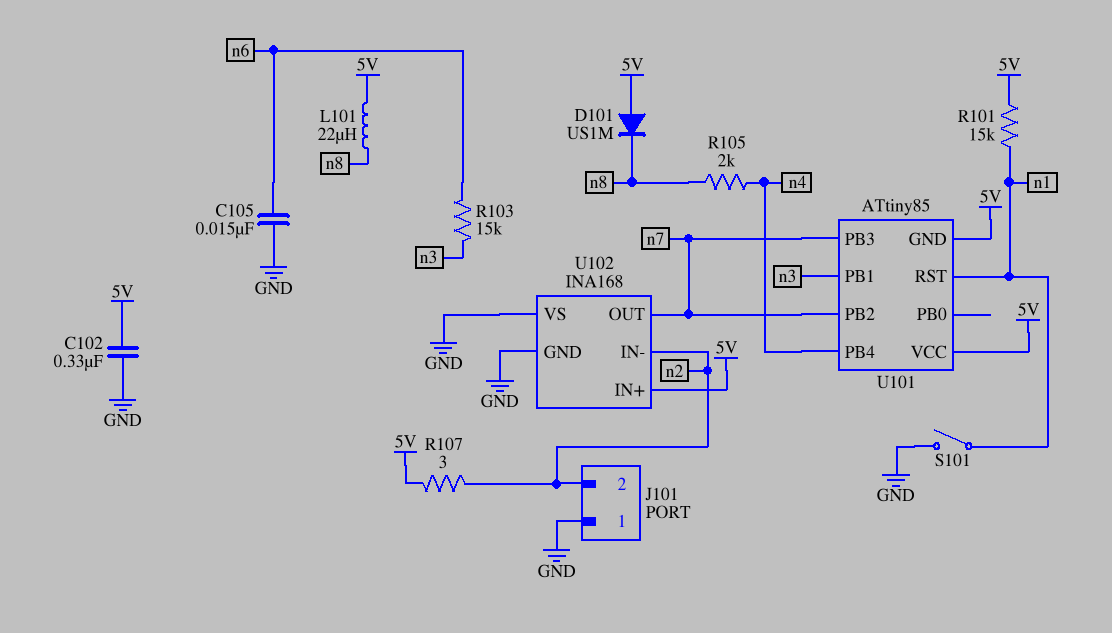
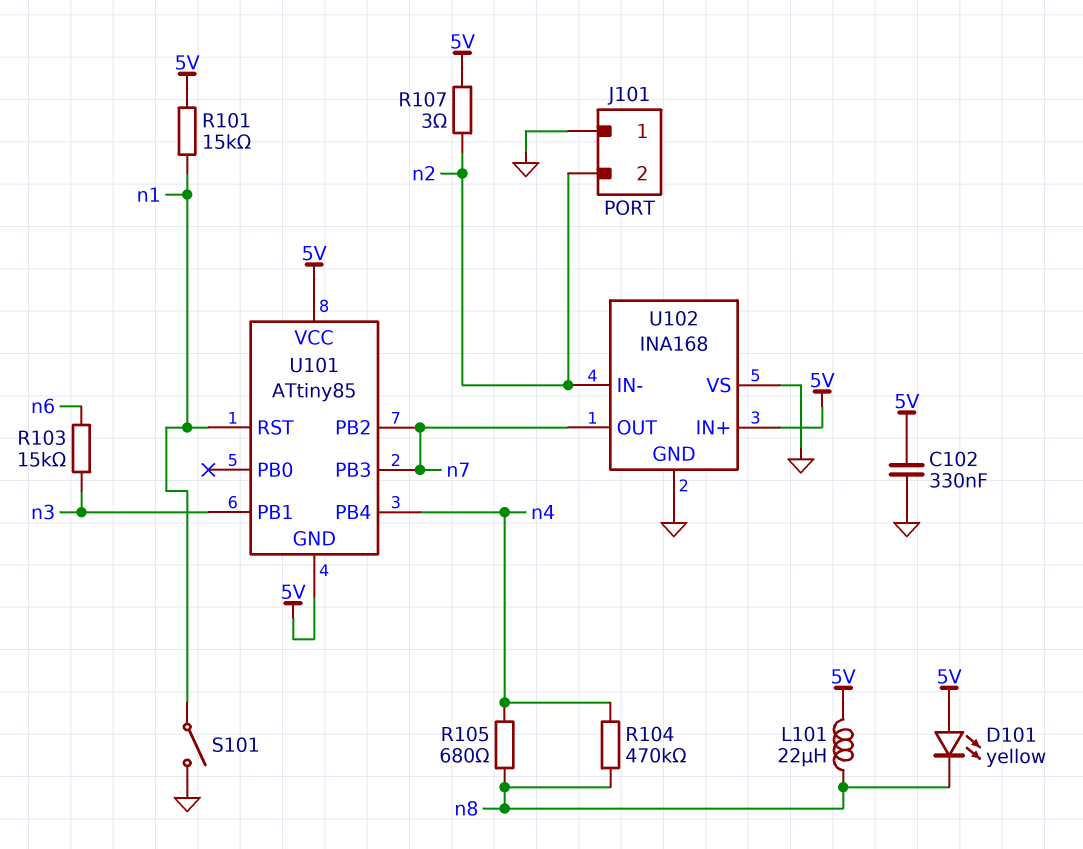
C105: 15nF (GND, n6) -> none
D101: diode US1M (A 5V, K n8) -> LED yellow (A 5V, K n8)
R104: none -> 470k (n4, n8)
R105: 2k (n4, n8) -> 680 (n4, n8)

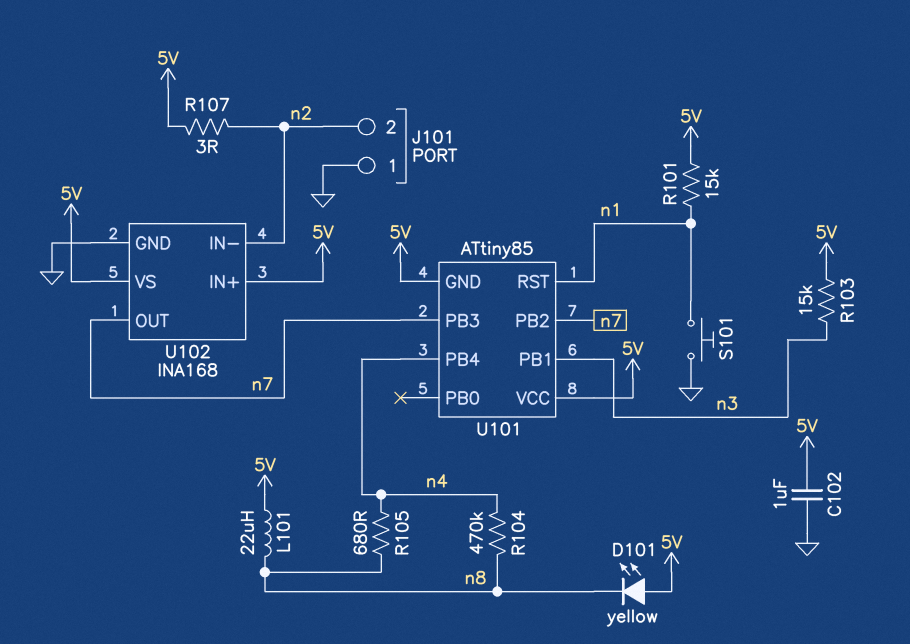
C102: 330nF (5V, GND) -> 1uF (5V, GND)
R103: 15k (n3, n6) -> 15k (5V, n3)
S101: switch (GND, n1) -> button (GND, n1)
U102 pin VS: GND -> 5V

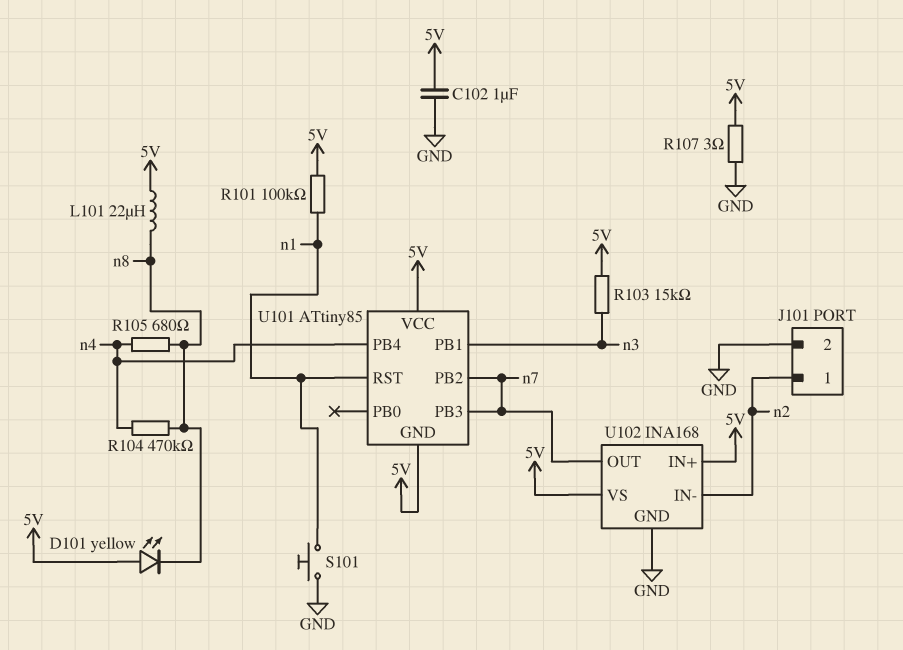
J101 pin 1: GND -> n2
J101 pin 2: n2 -> GND
R101: 15k (5V, n1) -> 100k (5V, n1)
R107: 3 (5V, n2) -> 3 (5V, GND)

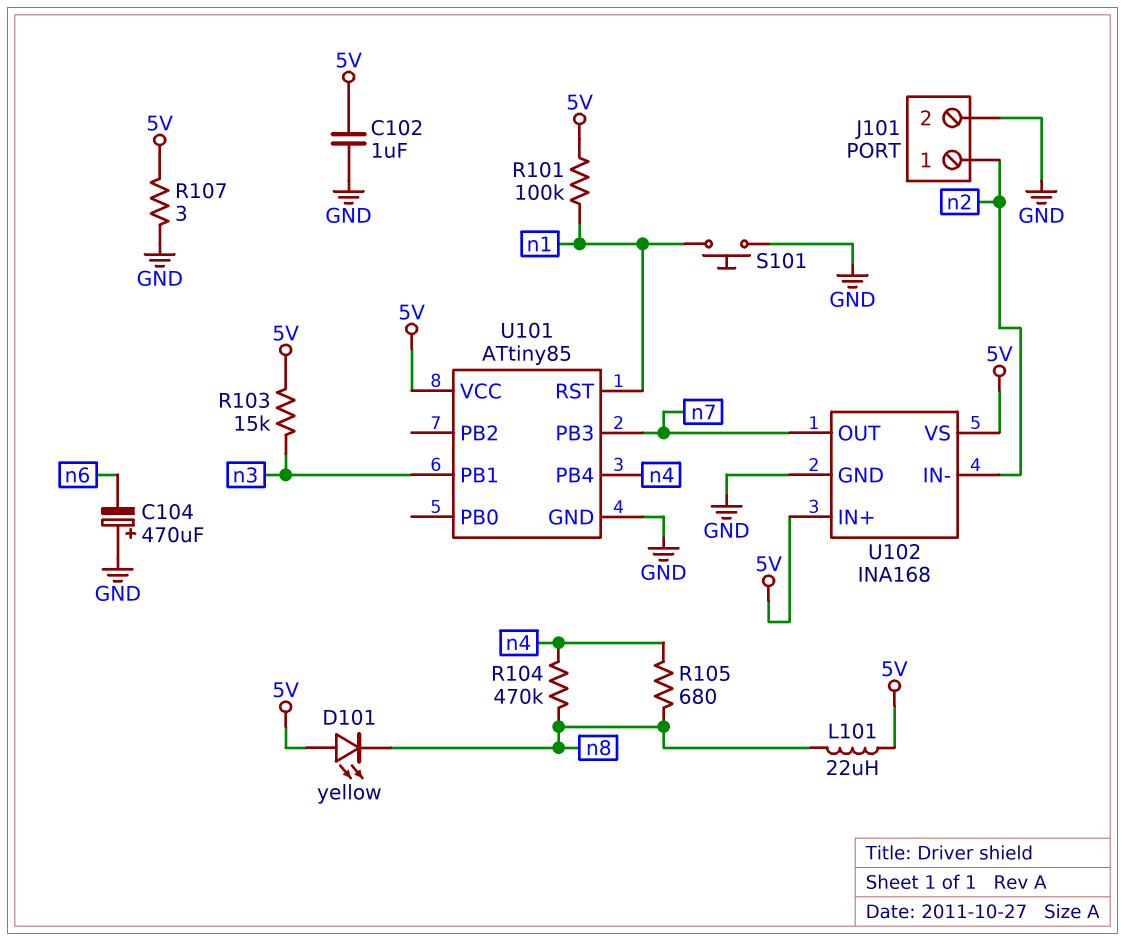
C104: none -> 470uF (plus GND, minus n6)
U101 pin GND: 5V -> GND
U101 pin PB2: n7 -> none

